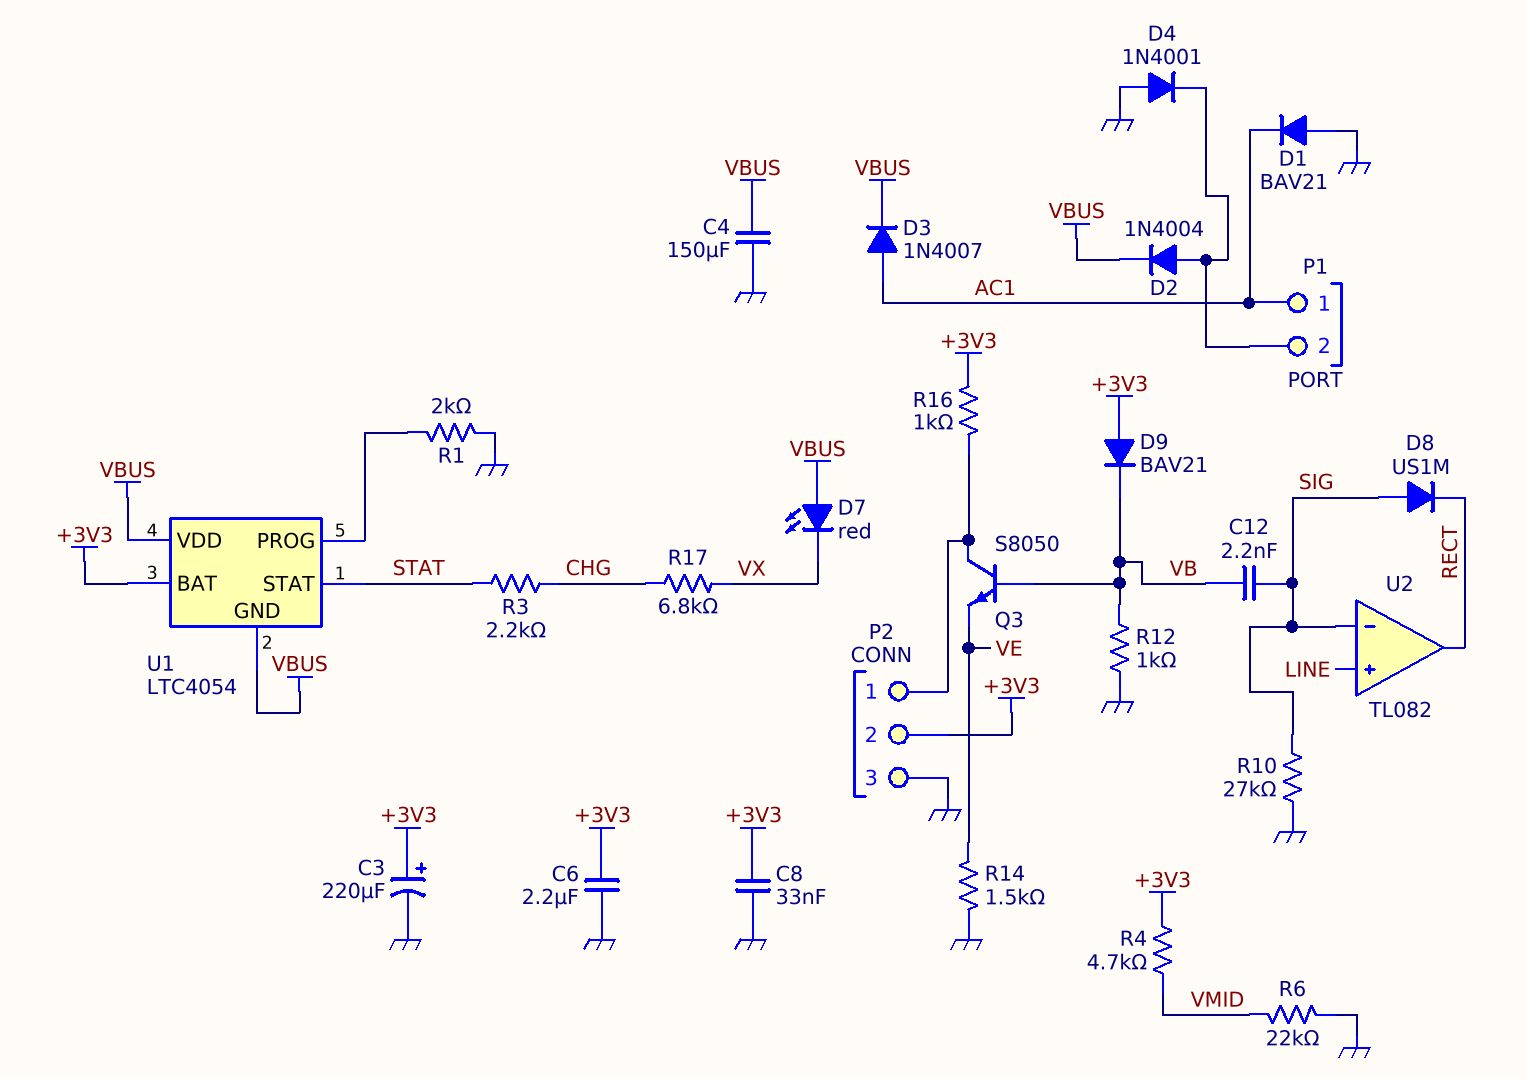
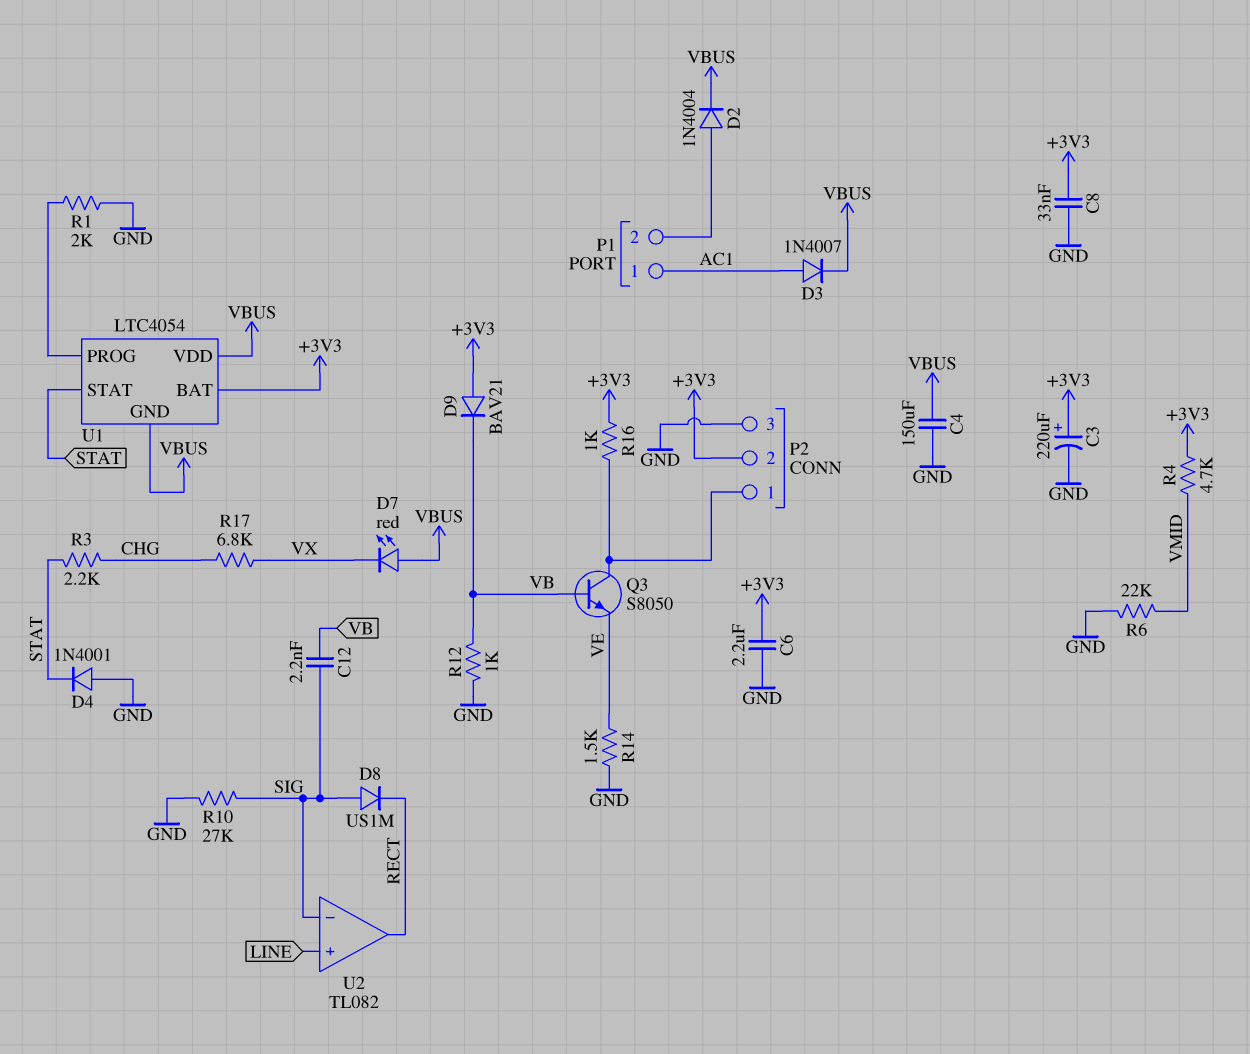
D1: diode BAV21 (A GND, K AC1) -> none
D4: diode 1N4001 (A GND, K P1/2) -> diode 1N4001 (A GND, K STAT)

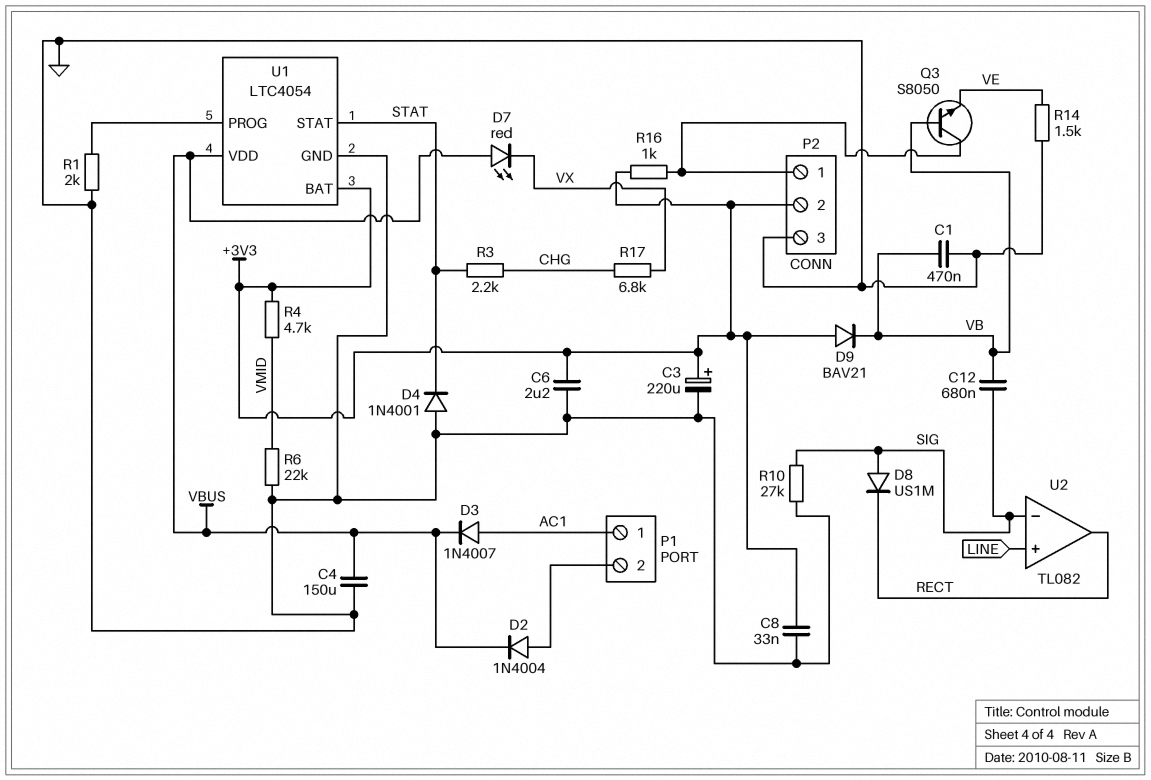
C1: none -> 470nF (GND, VB)
C12: 2.2nF (SIG, VB) -> 680nF (SIG, VB)
R12: 1k (GND, VB) -> none
U1 pin GND: VBUS -> GND

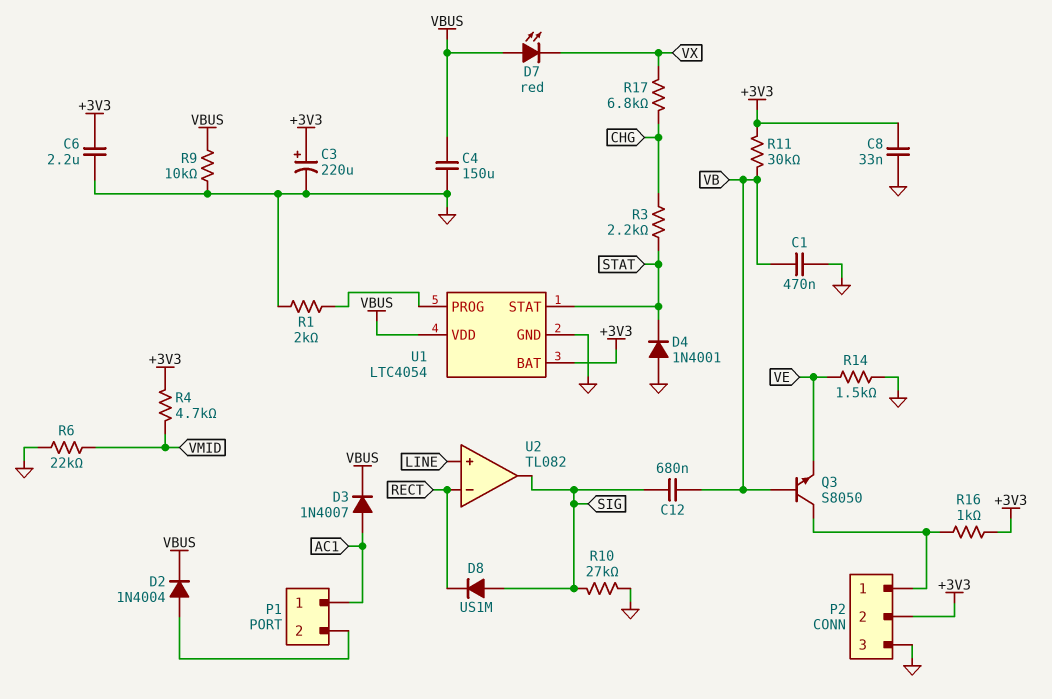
D9: diode BAV21 (A +3V3, K VB) -> none
R9: none -> 10k (GND, VBUS)
R11: none -> 30k (+3V3, VB)
U2 pin in-: SIG -> RECT
U2 pin out: RECT -> SIG

